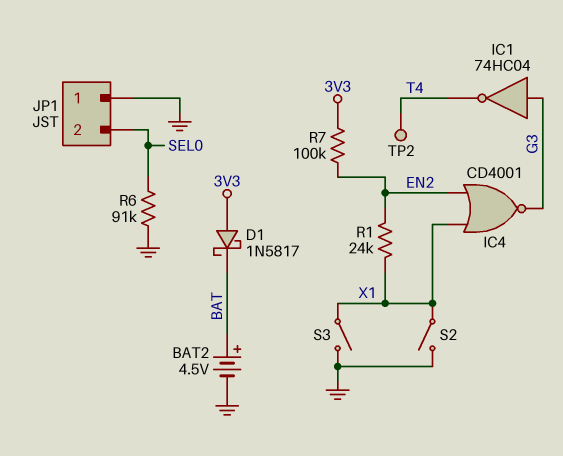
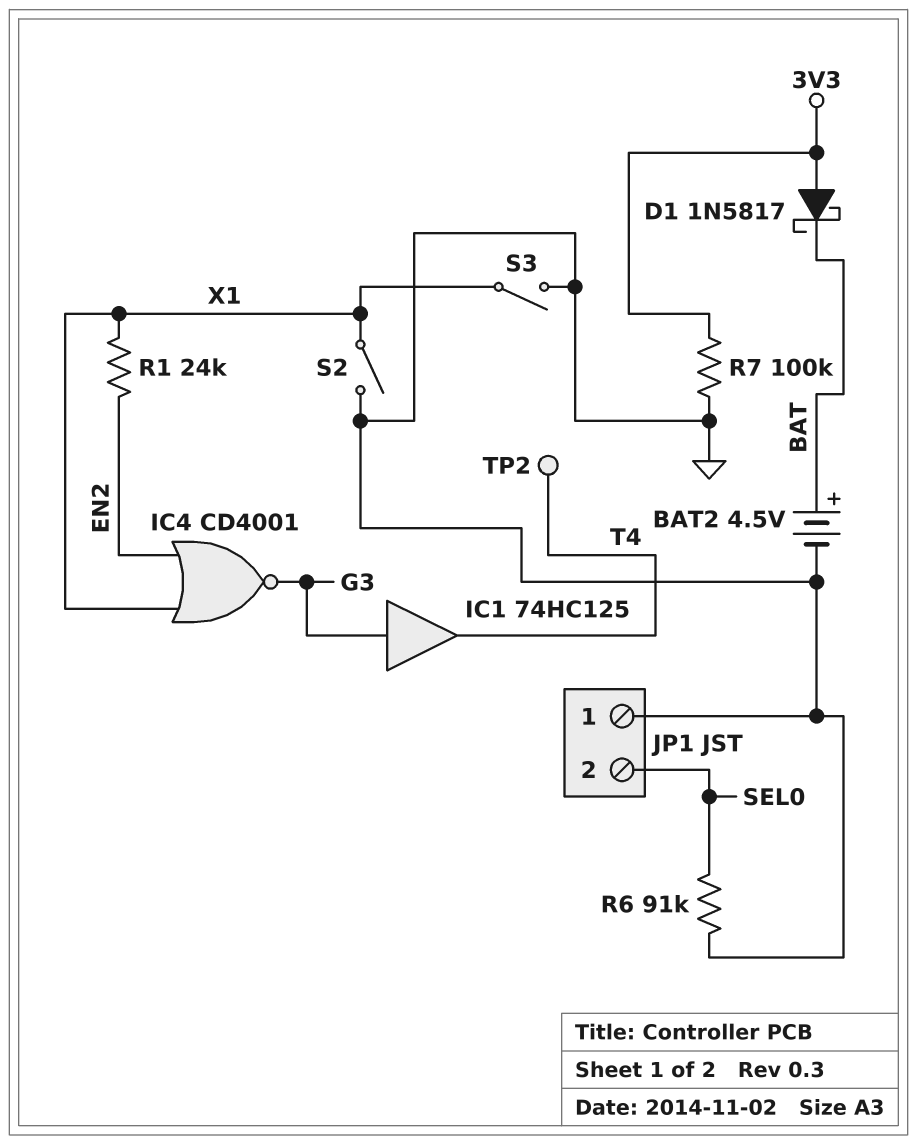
IC1: NOT 74HC04 (in G3, out T4) -> buffer 74HC125 (in G3, out T4)
R7: 100k (3V3, EN2) -> 100k (3V3, GND)

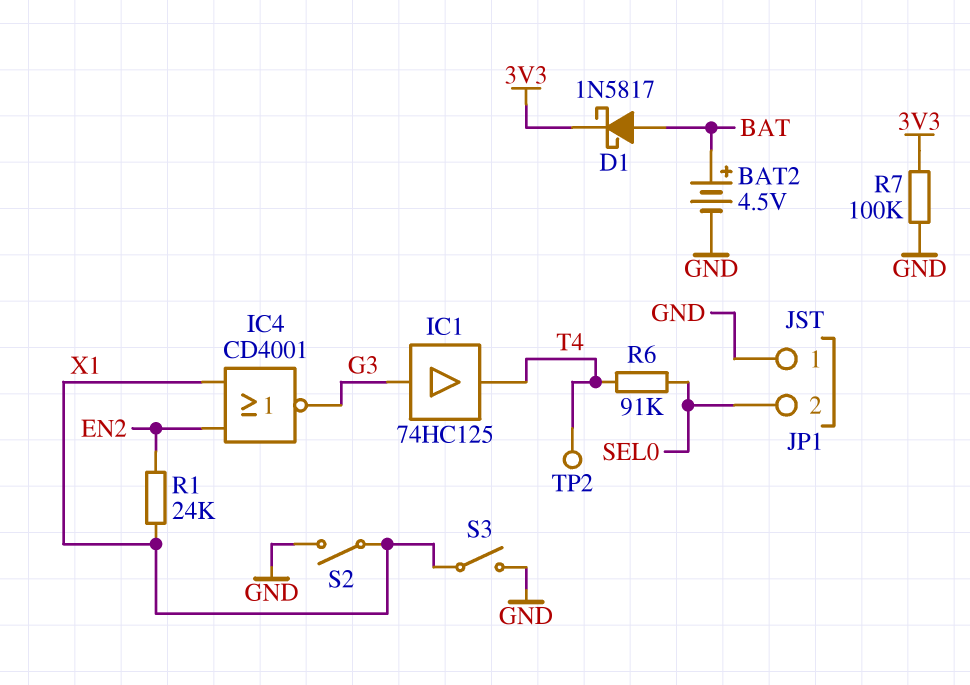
D1: schottky 1N5817 (A 3V3, K BAT) -> schottky 1N5817 (A BAT, K 3V3)
R6: 91k (GND, SEL0) -> 91k (SEL0, T4)

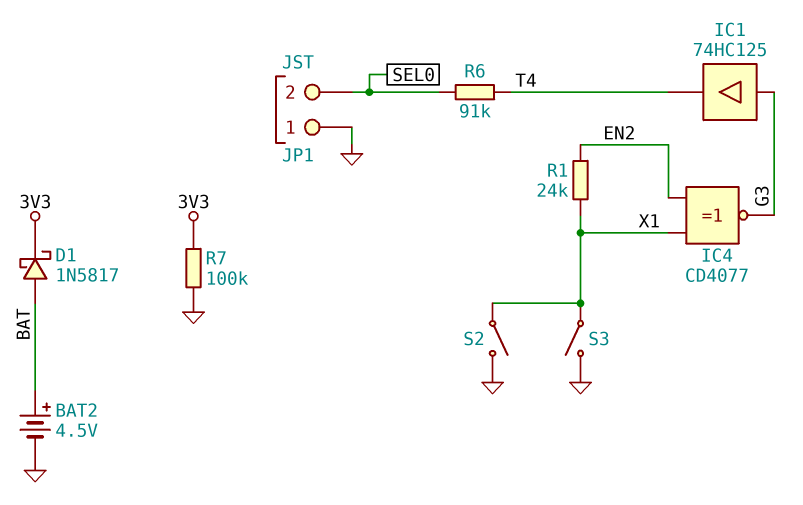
IC4: NOR CD4001 (in EN2, in X1, out G3) -> XNOR CD4077 (in EN2, in X1, out G3)
TP2: test point (T4) -> none

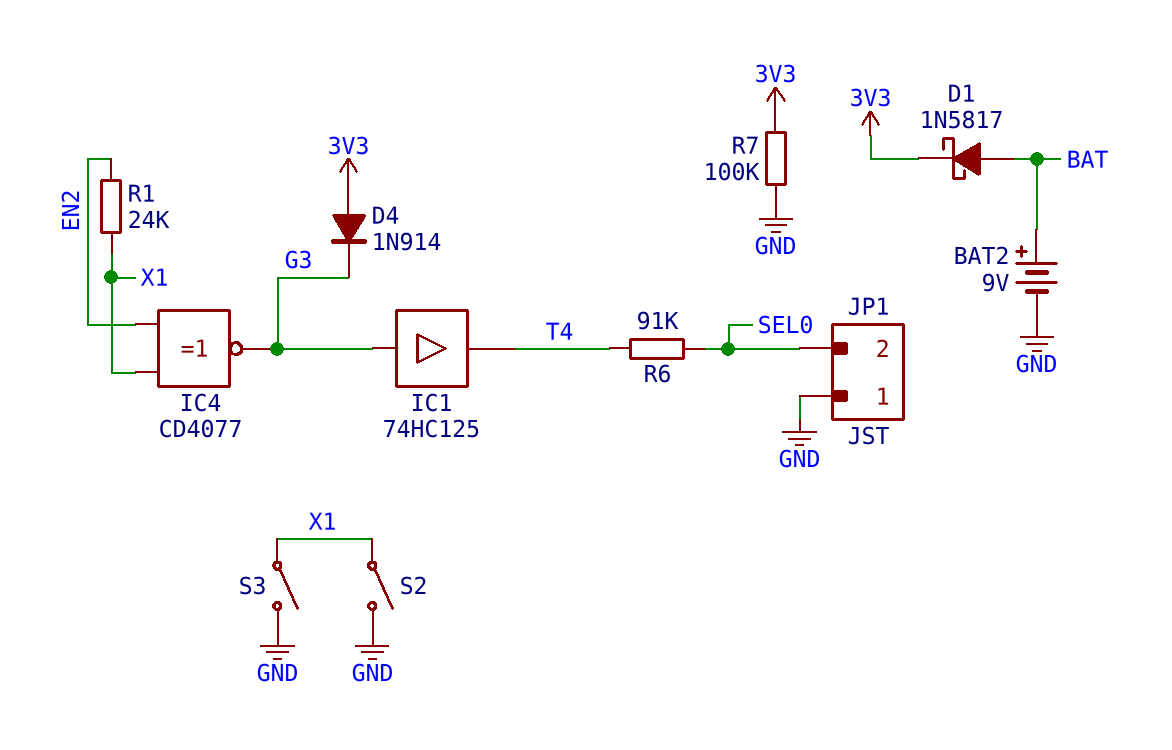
BAT2: 4.5V (plus BAT, minus GND) -> 9V (plus BAT, minus GND)
D4: none -> diode 1N914 (A 3V3, K G3)

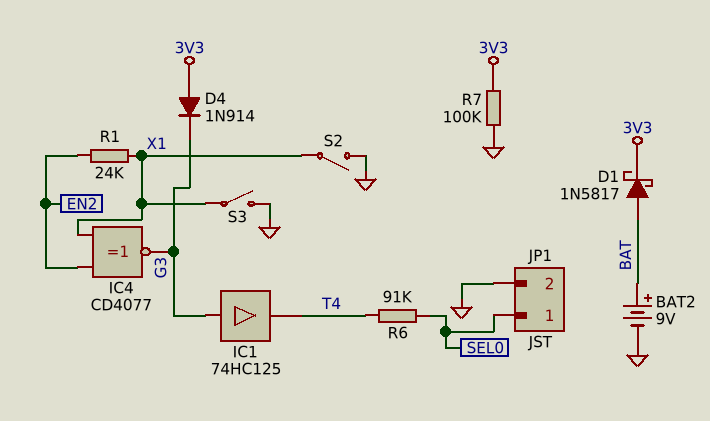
JP1 pin 1: GND -> SEL0
JP1 pin 2: SEL0 -> GND

